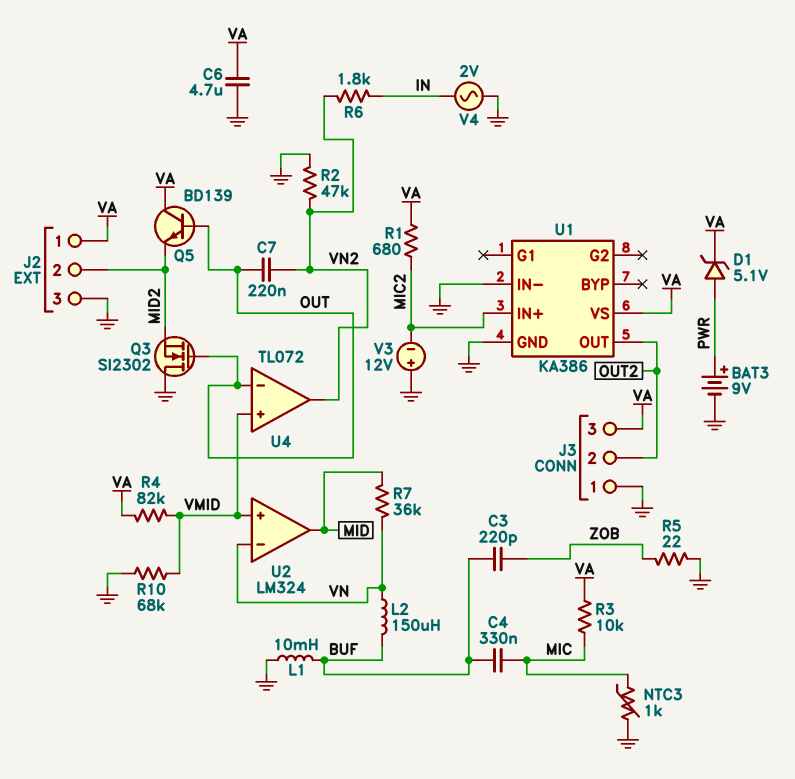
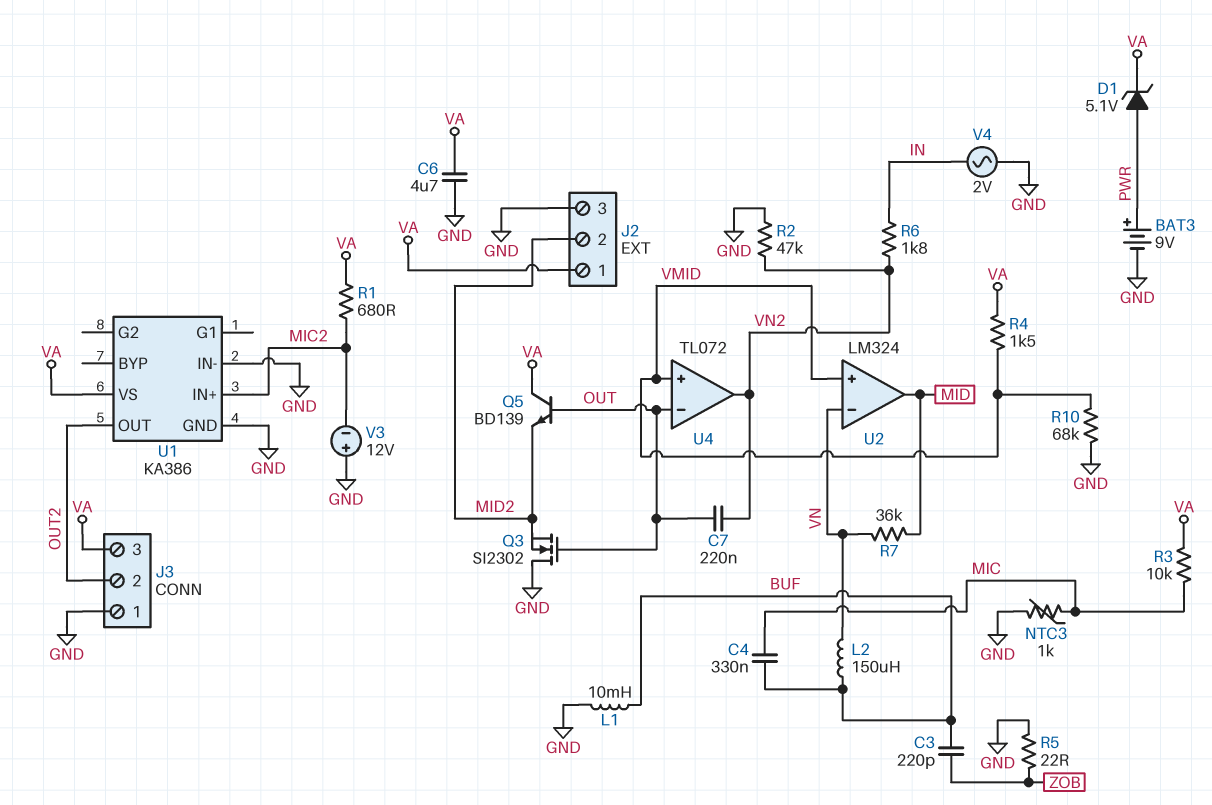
R4: 82k (VA, VMID) -> 1.5k (VA, VMID)

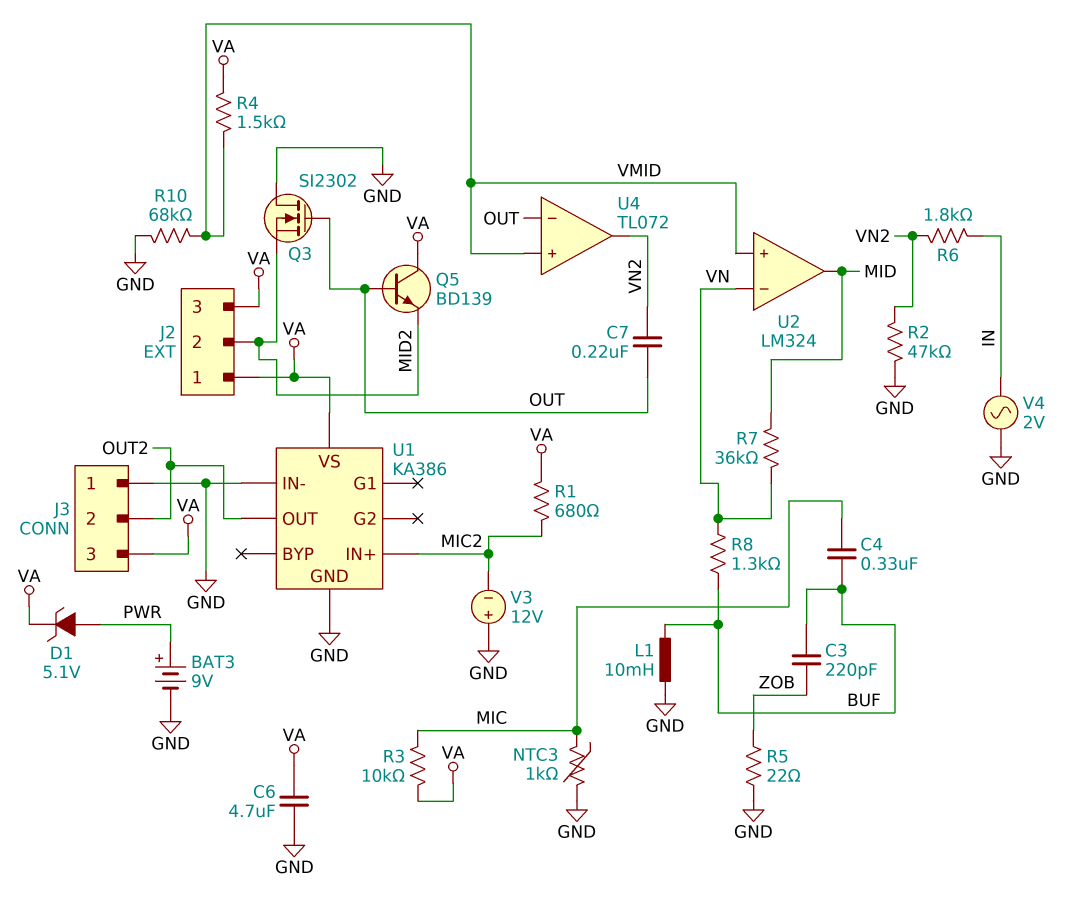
J2 pin 3: GND -> VA
L2: 150uH (BUF, VN) -> none
R8: none -> 1.3k (BUF, VN)

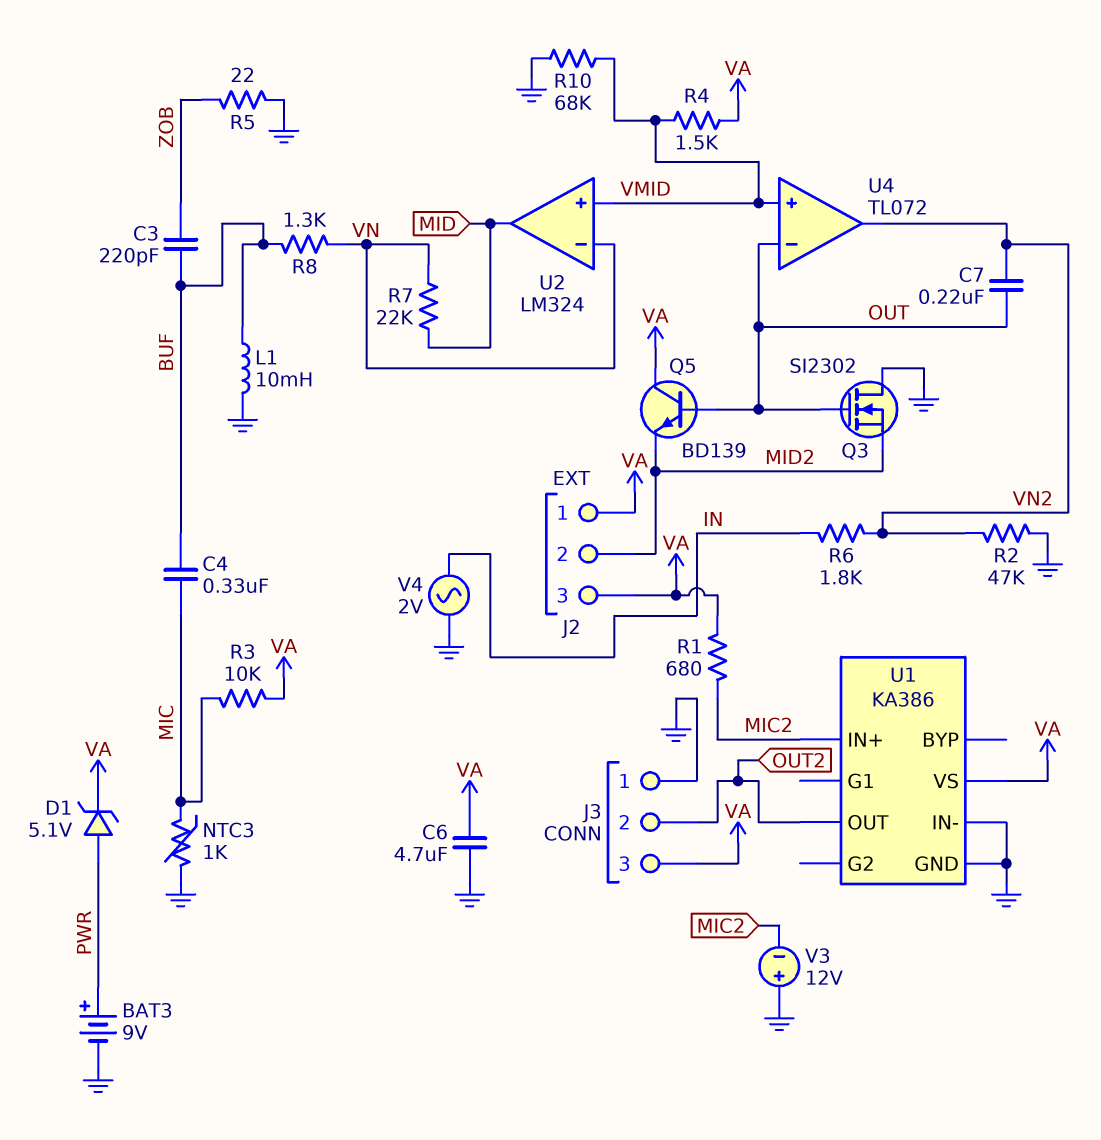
R7: 36k (MID, VN) -> 22k (MID, VN)

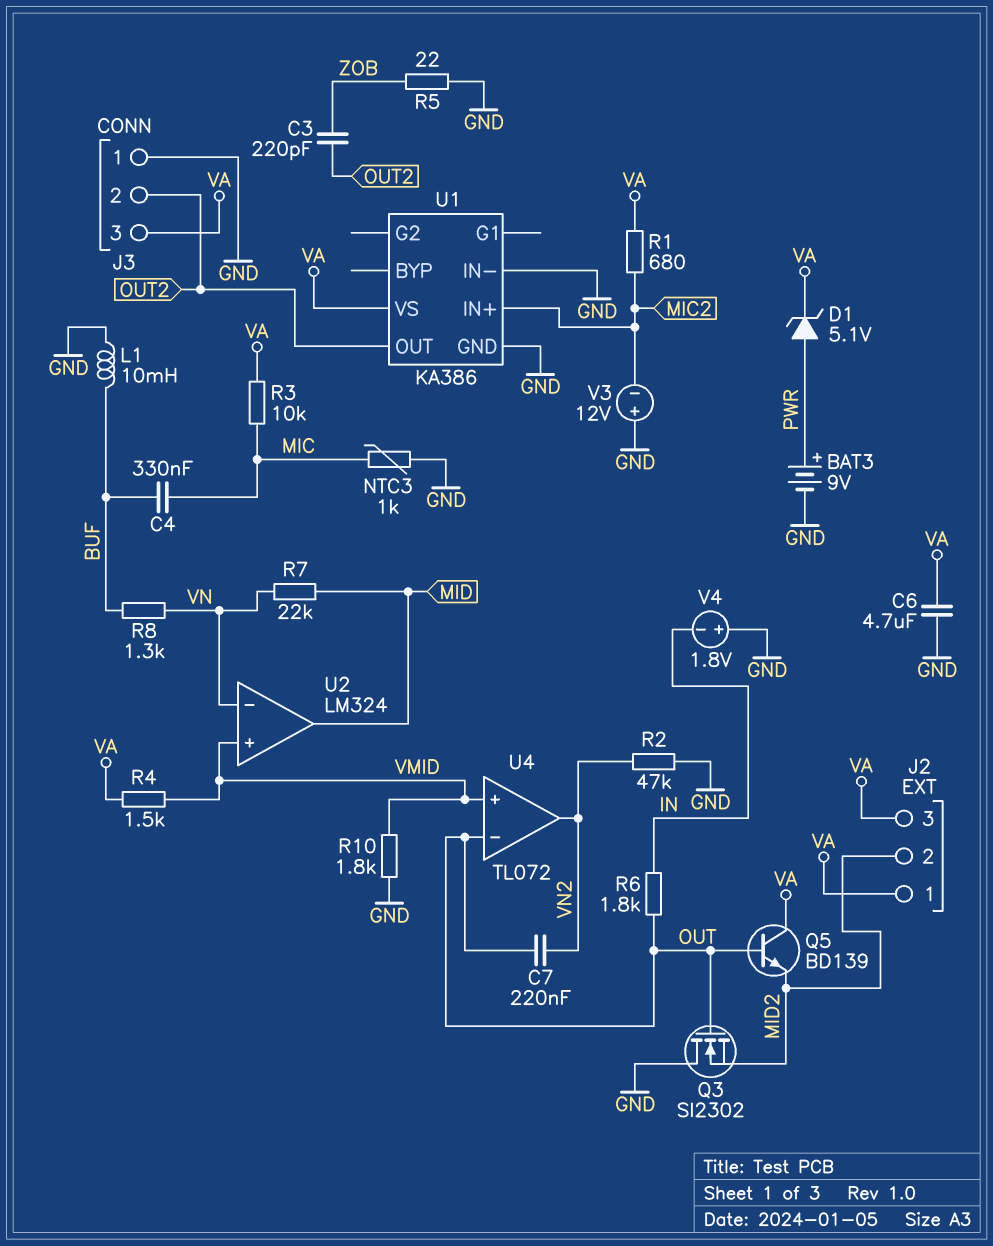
C3: 220pF (BUF, ZOB) -> 220pF (OUT2, ZOB)
R6: 1.8k (IN, VN2) -> 1.8k (IN, OUT)
R10: 68k (GND, VMID) -> 1.8k (GND, VMID)
V4: AC 2V (GND, IN) -> 1.8V (plus GND, minus IN)

